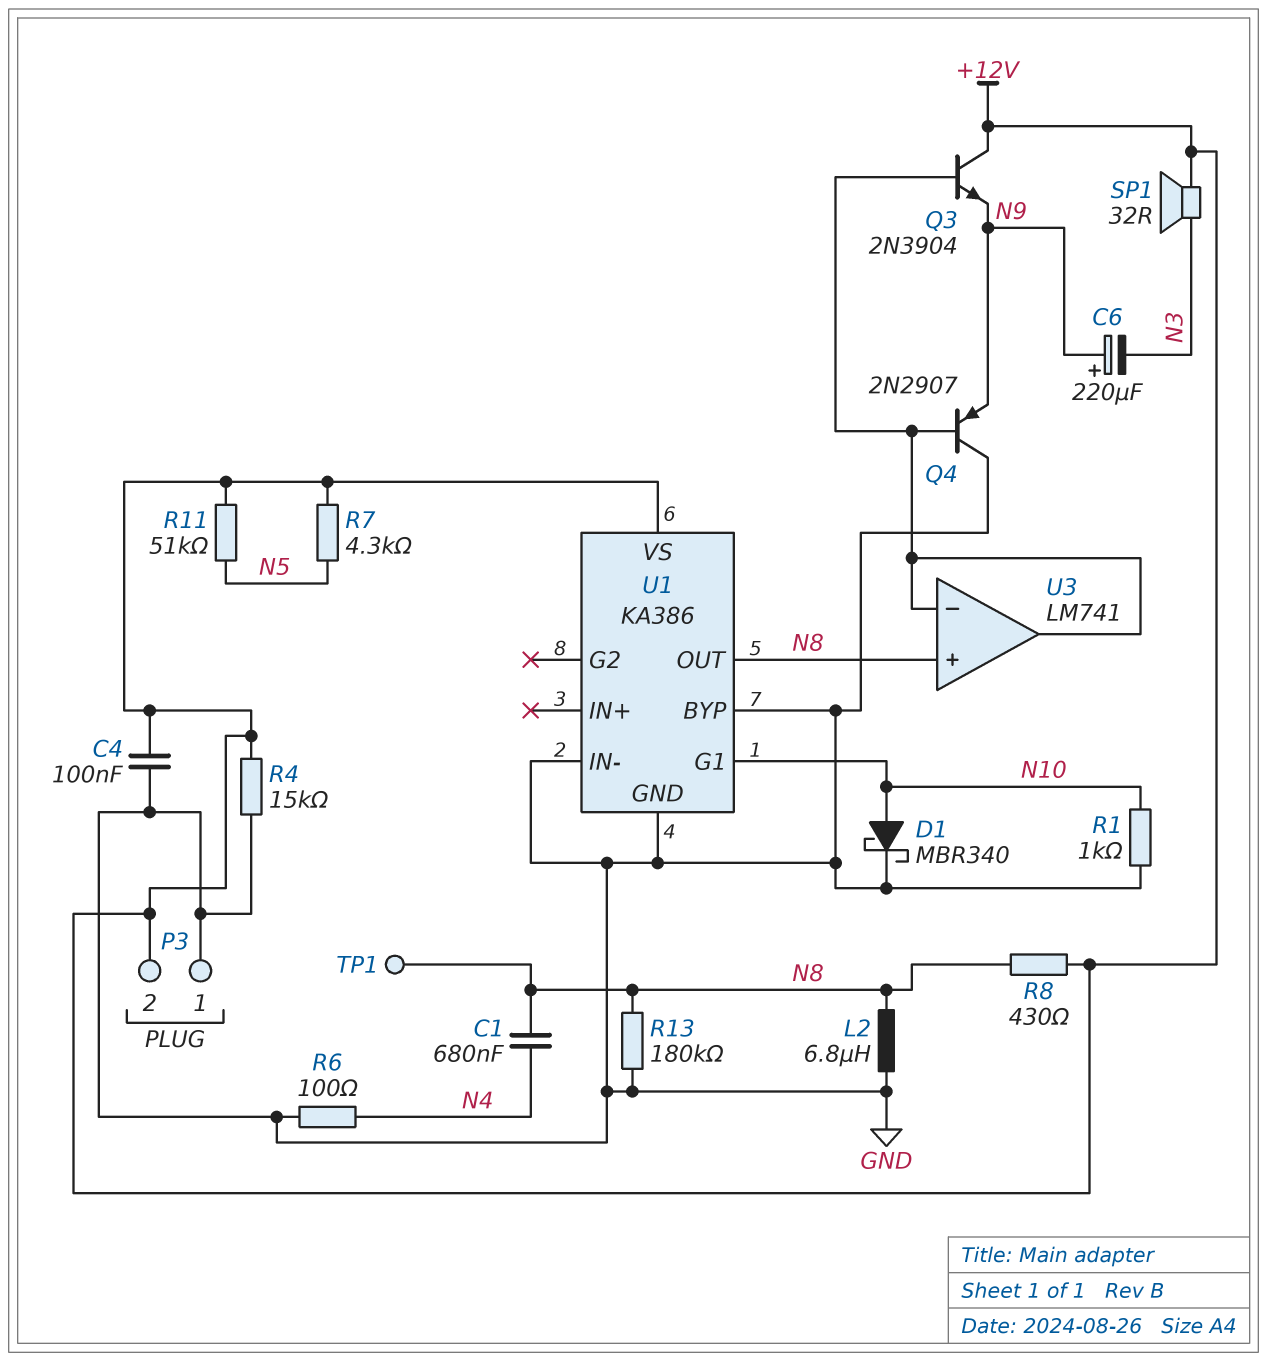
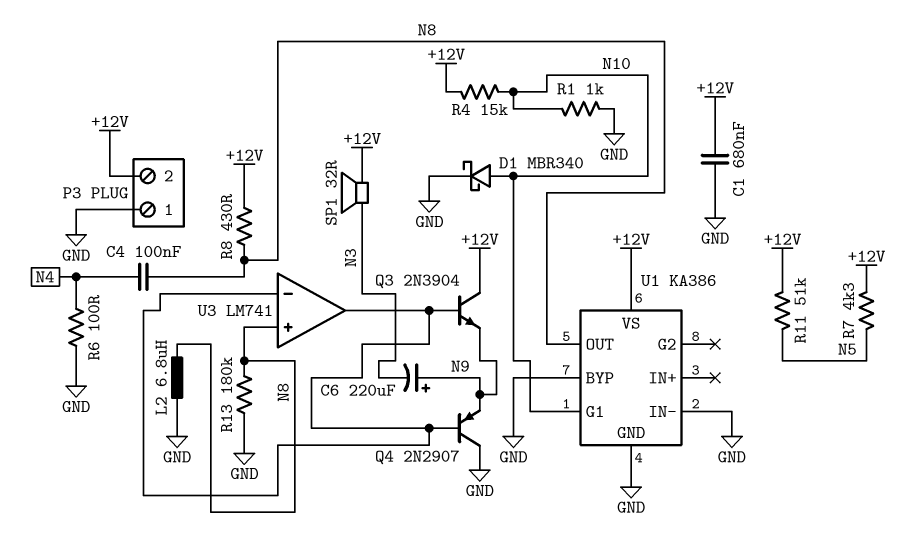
C1: 680nF (N4, N8) -> 680nF (+12V, GND)
C4: 100nF (+12V, GND) -> 100nF (N4, N8)
R4: 15k (+12V, GND) -> 15k (+12V, N10)
TP1: test point (N8) -> none

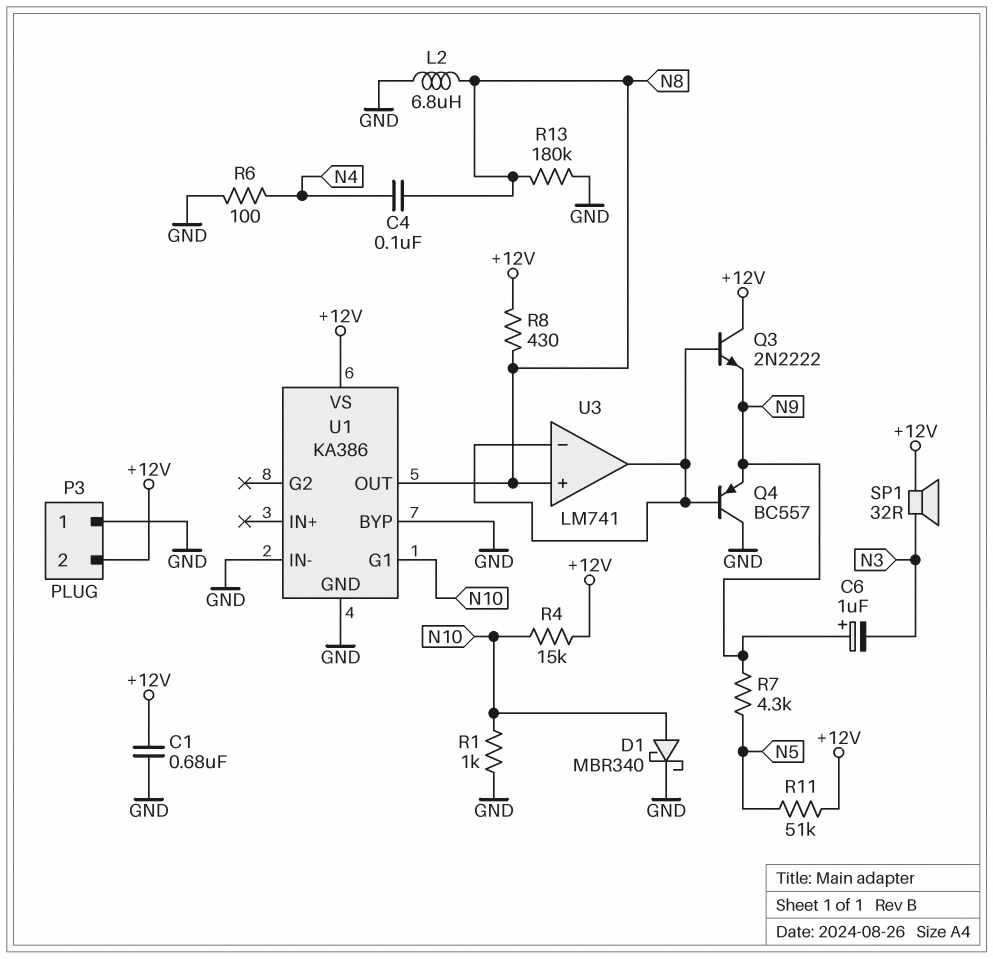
C6: 220uF (plus N9, minus N3) -> 1uF (plus N9, minus N3)
Q3: NPN 2N3904 (B U3/in-, C +12V, E N9) -> NPN 2N2222 (B U3/in-, C +12V, E N9)
Q4: PNP 2N2907 (B U3/in-, C GND, E N9) -> PNP BC557 (B U3/in-, C GND, E N9)
R7: 4.3k (+12V, N5) -> 4.3k (N5, N9)

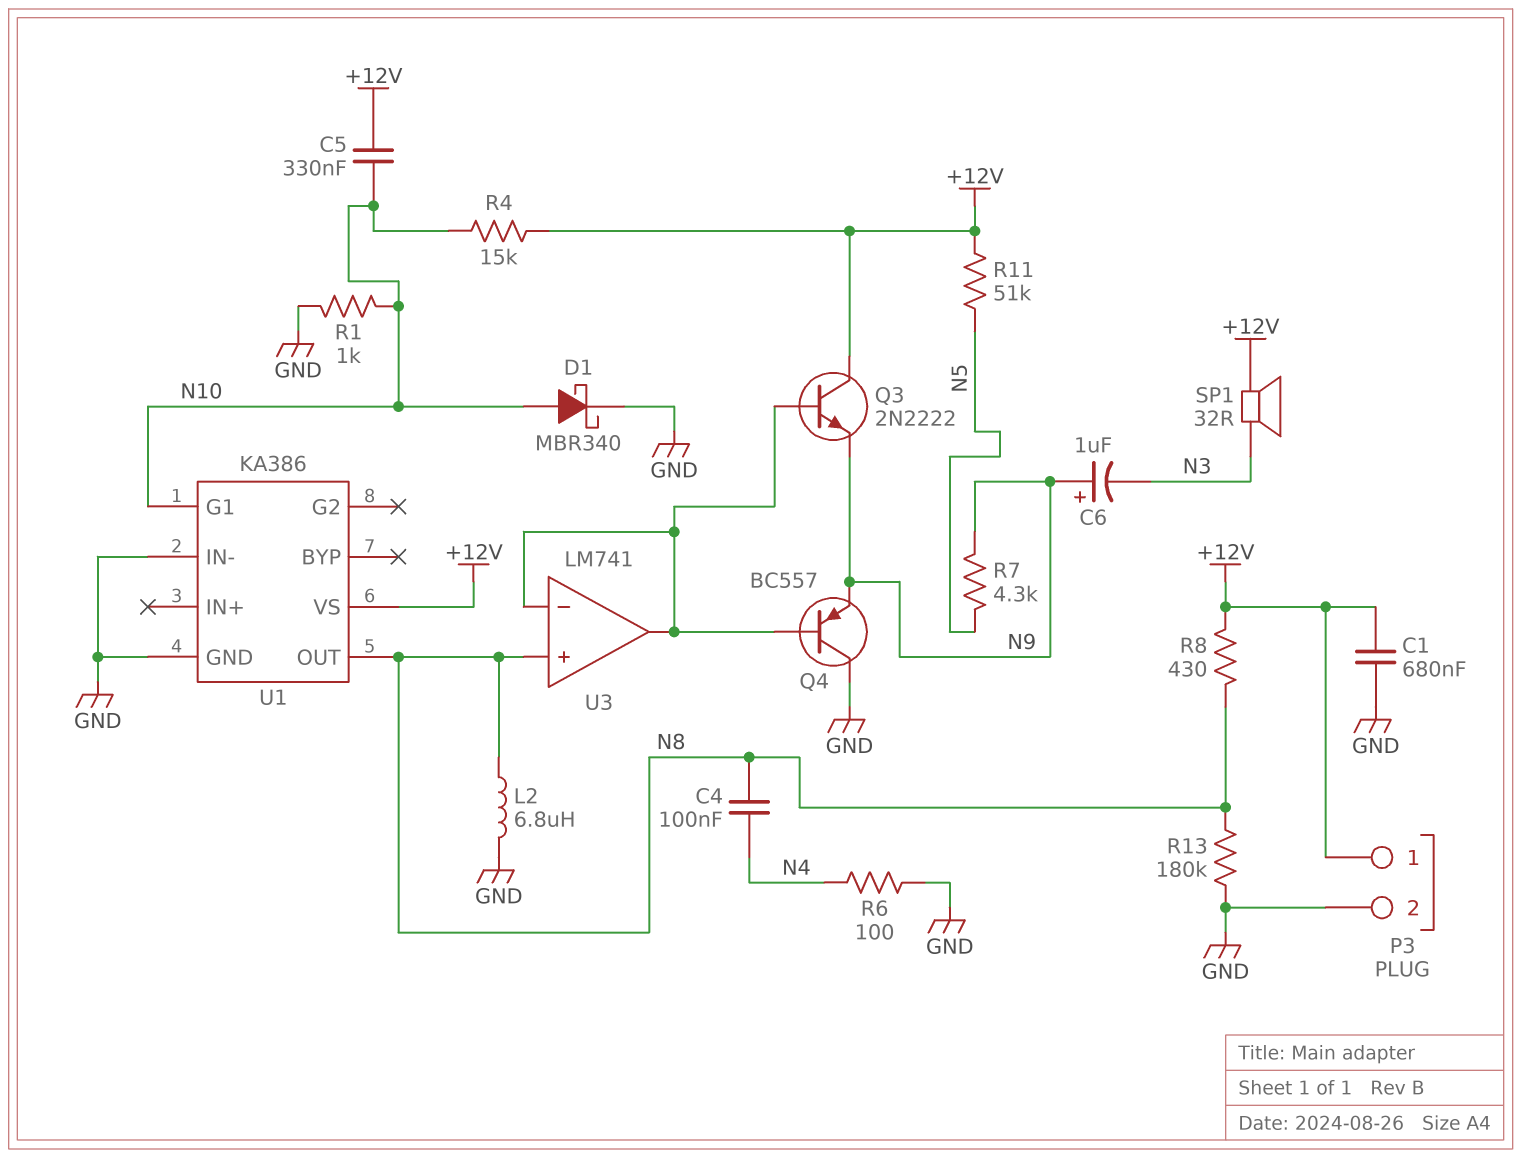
C5: none -> 330nF (+12V, N10)
P3 pin 1: GND -> +12V
P3 pin 2: +12V -> GND
U1 pin BYP: GND -> none

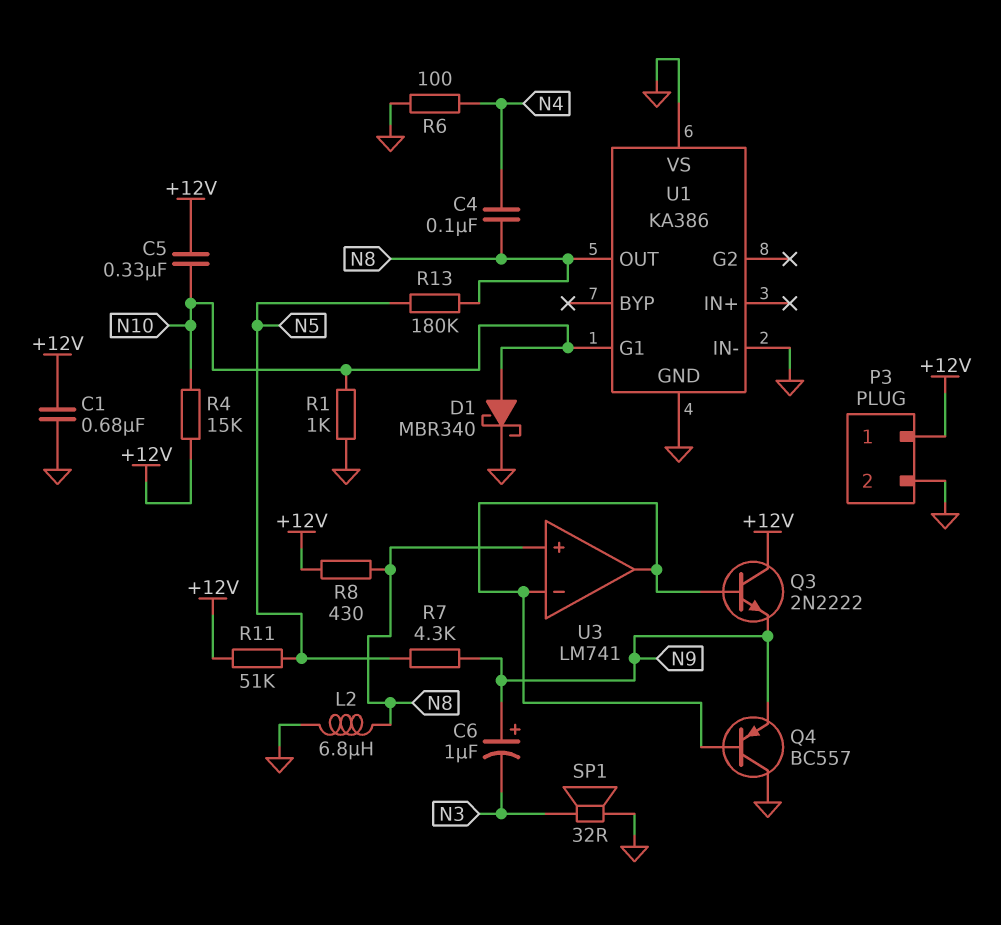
R13: 180k (GND, N8) -> 180k (N5, N8)
SP1: speaker 32R (+12V, N3) -> speaker 32R (GND, N3)
U1 pin VS: +12V -> GND

